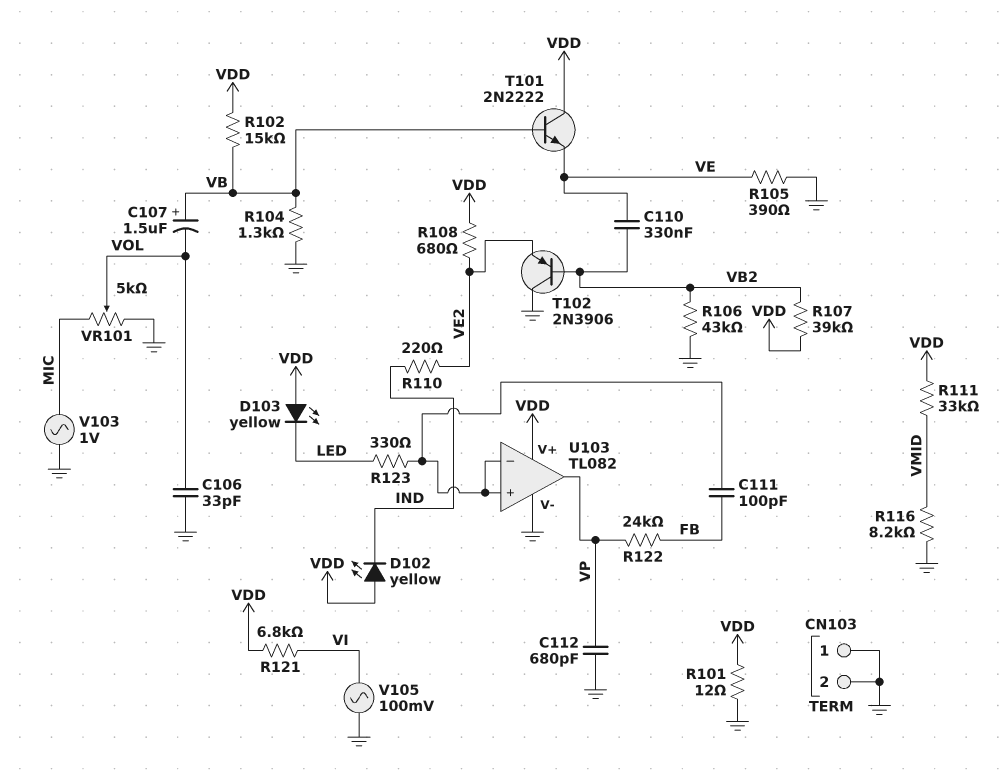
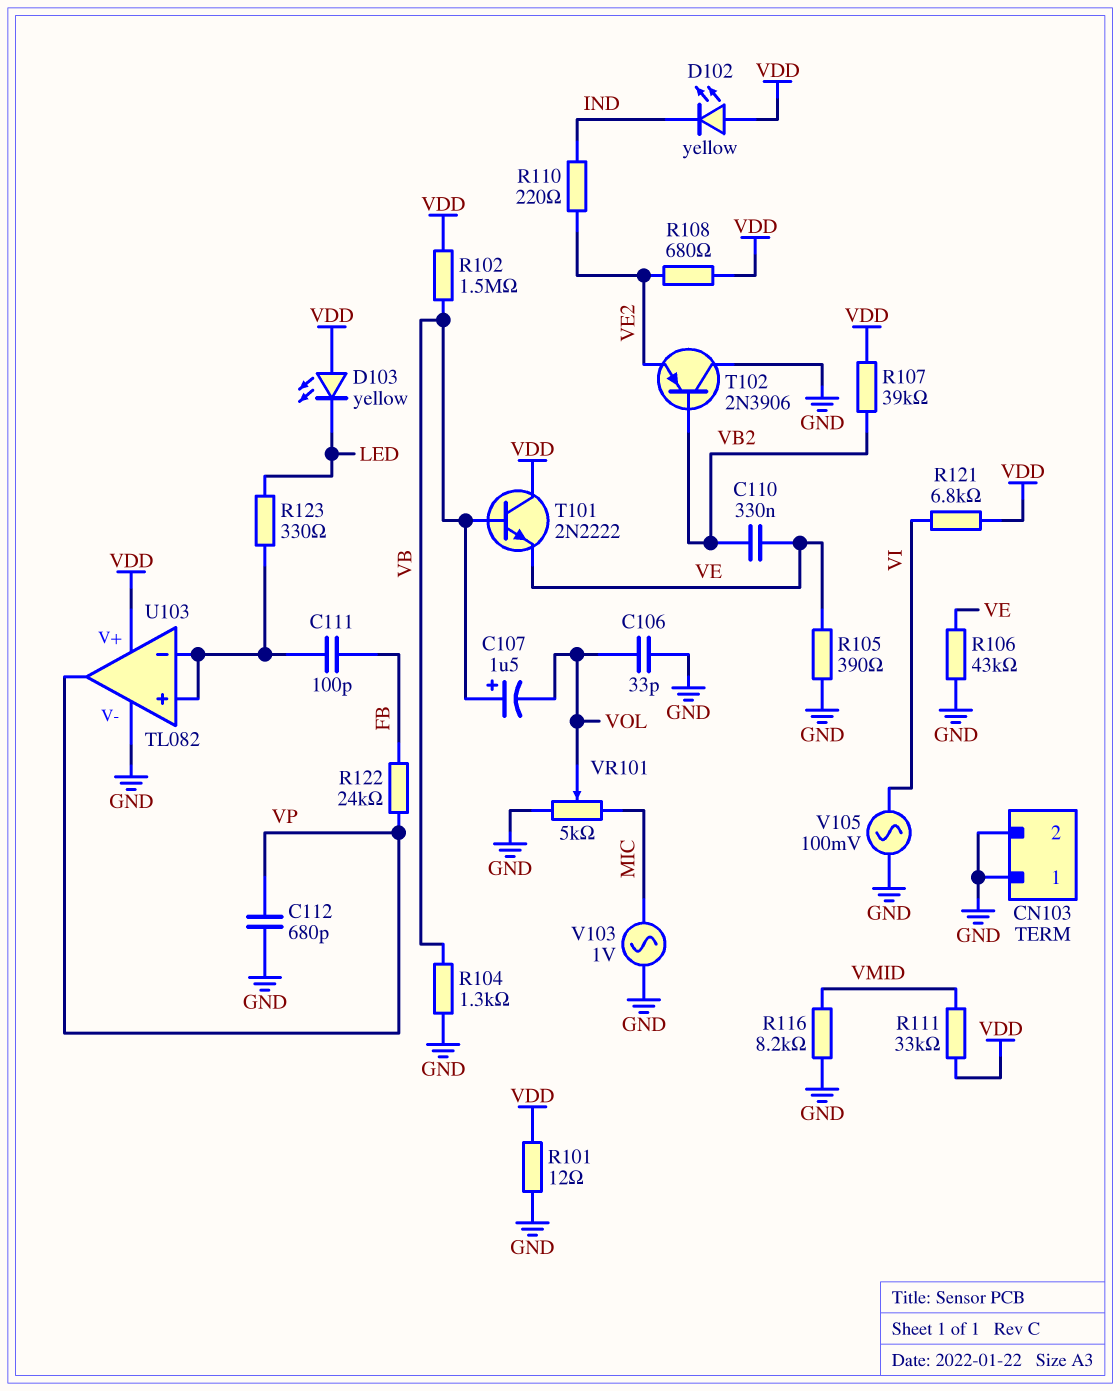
R102: 15k (VB, VDD) -> 1.5M (VB, VDD)
R106: 43k (GND, VB2) -> 43k (GND, VE)

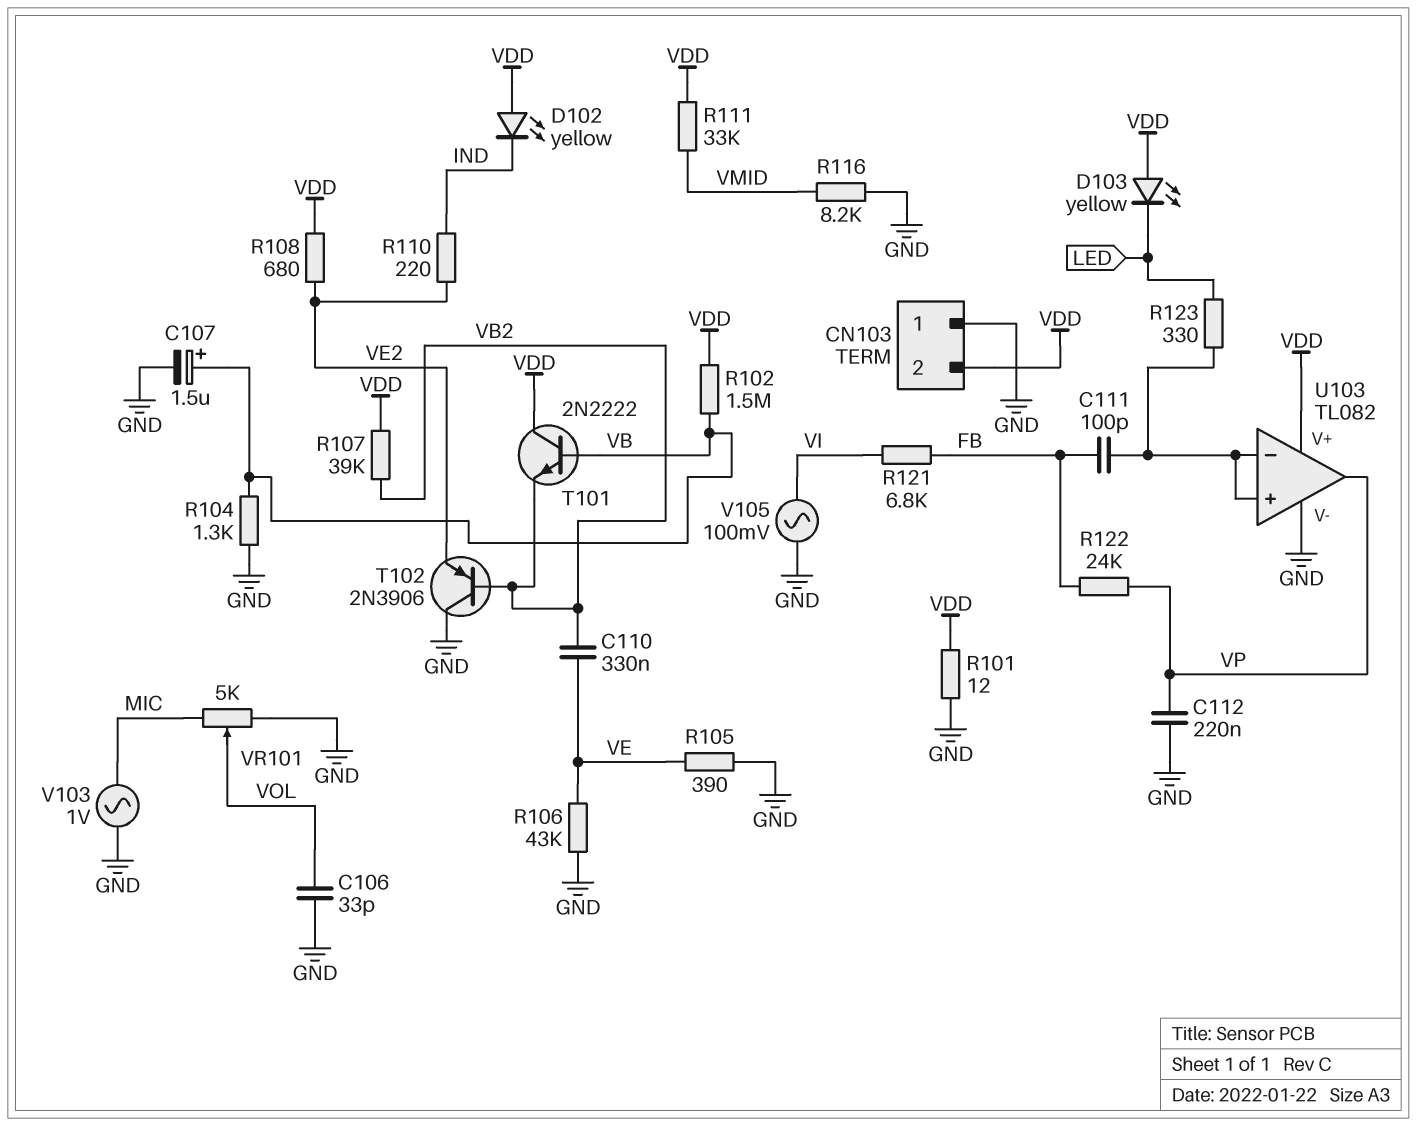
C107: 1.5uF (plus VB, minus VOL) -> 1.5uF (plus VB, minus GND)
C112: 680pF (GND, VP) -> 220nF (GND, VP)
CN103 pin 2: GND -> VDD
R121: 6.8k (VDD, VI) -> 6.8k (FB, VI)
T101: NPN 2N2222 (B VB, C VDD, E VE) -> NPN 2N2222 (B VB, C VDD, E VB2)

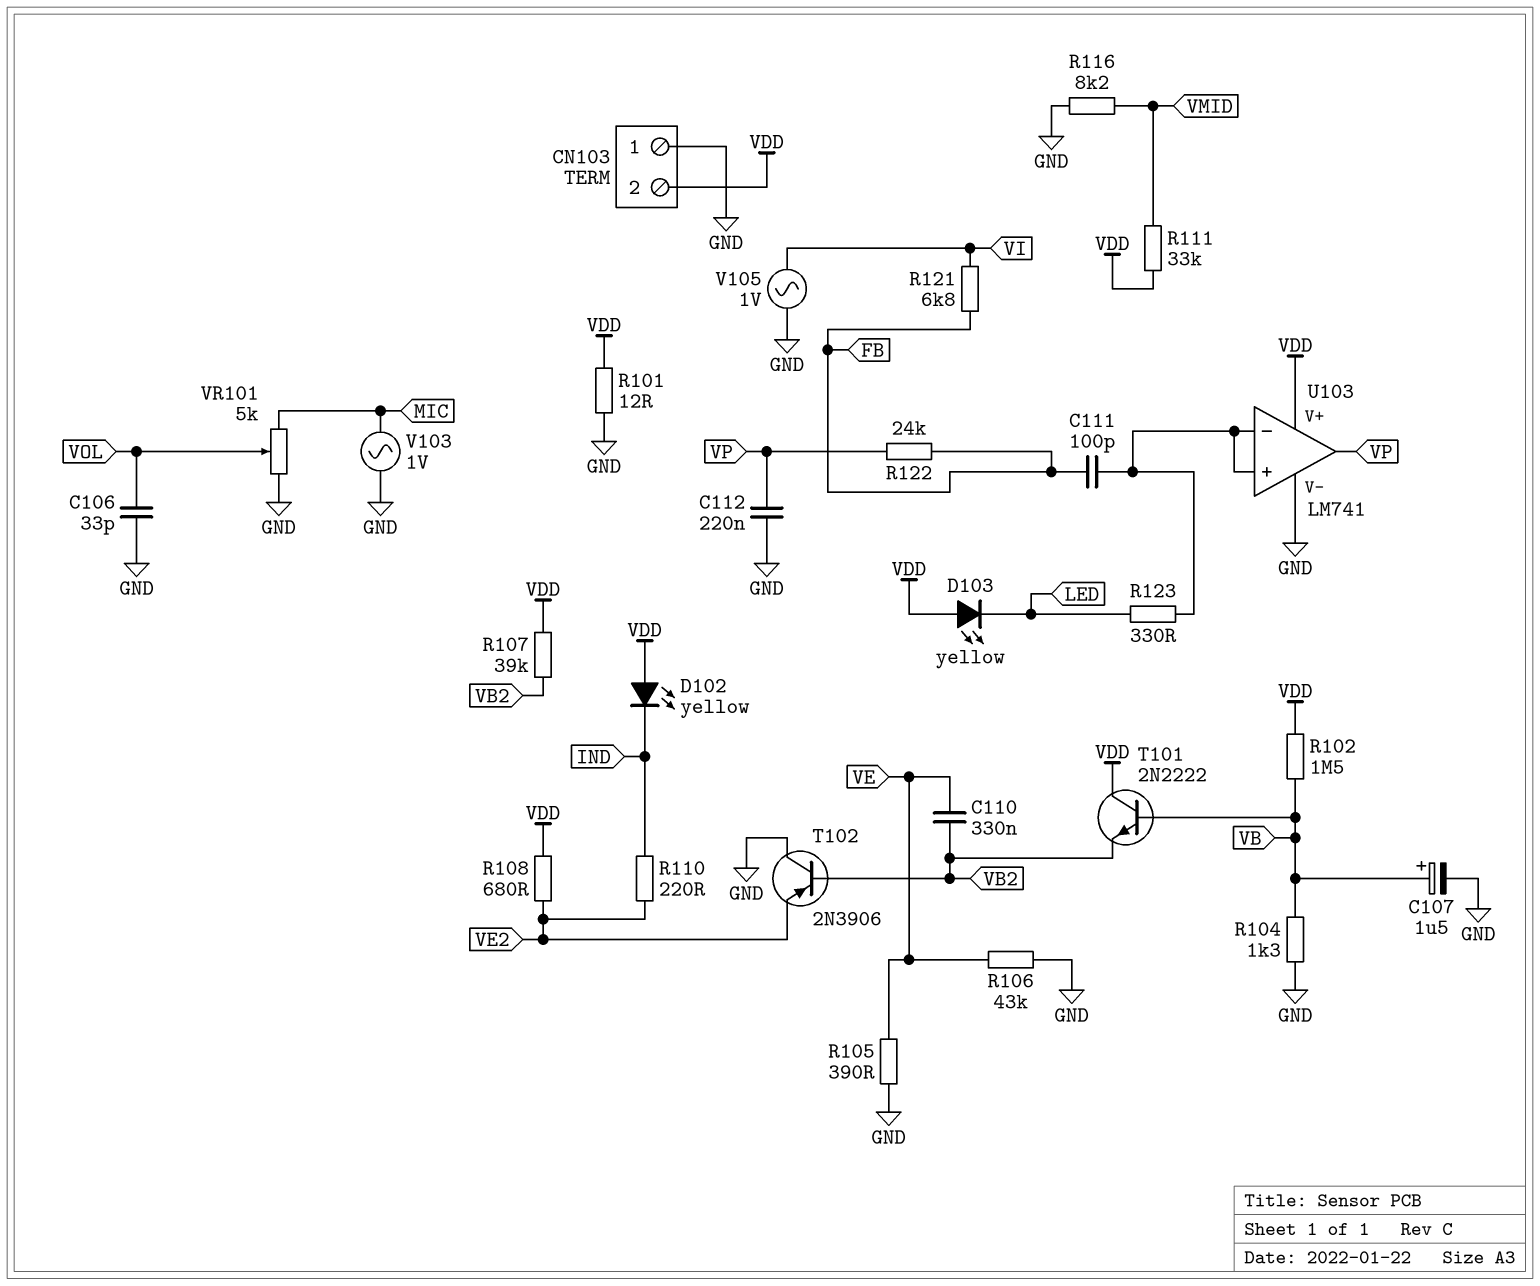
U103: TL082 -> LM741
V105: AC 100mV (GND, VI) -> AC 1V (GND, VI)

